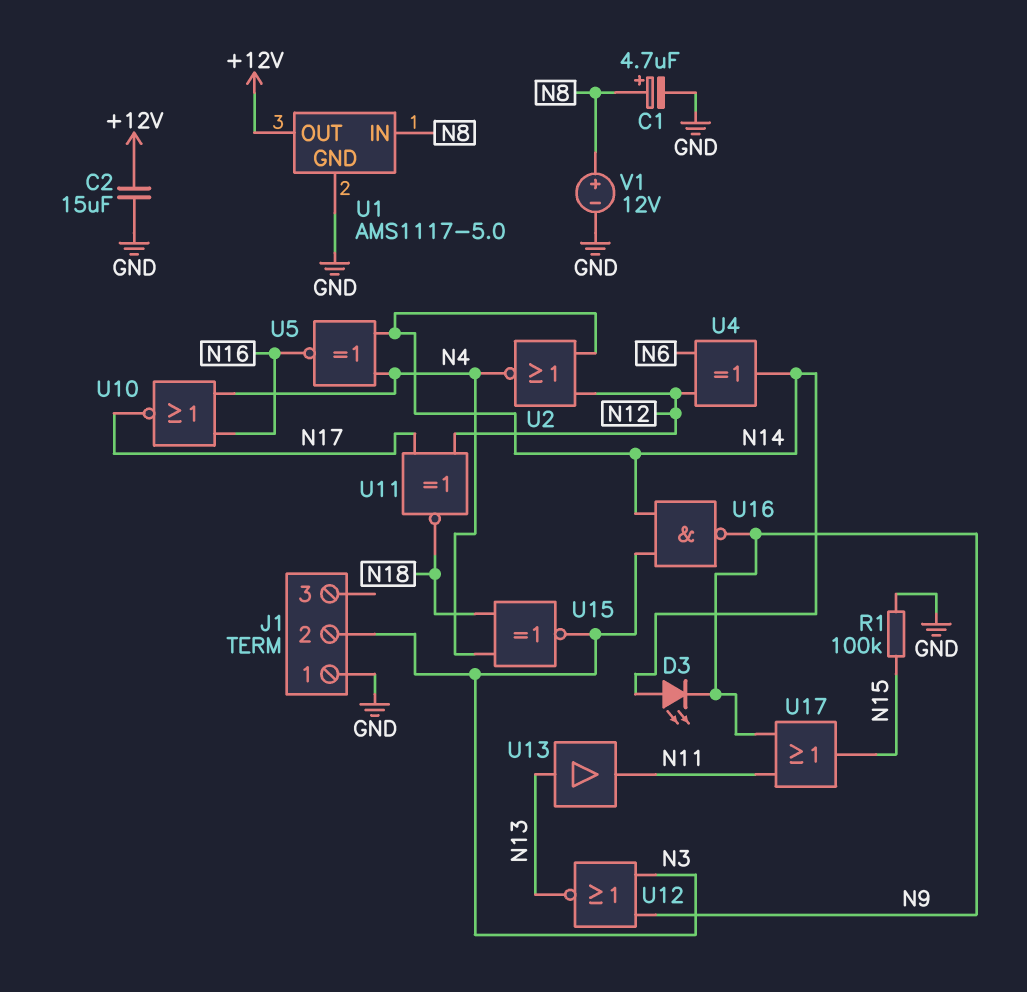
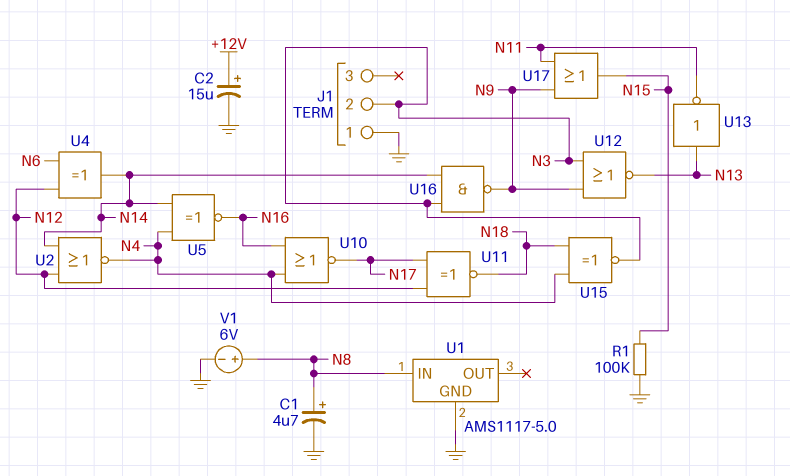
C2: 15uF (+12V, GND) -> 15uF (plus +12V, minus GND)
D3: LED (A N14, K N9) -> none
U1 pin OUT: +12V -> none
U13: buffer (in N13, out N11) -> NOT (in N13, out N11)
V1: 12V (plus N8, minus GND) -> 6V (plus N8, minus GND)

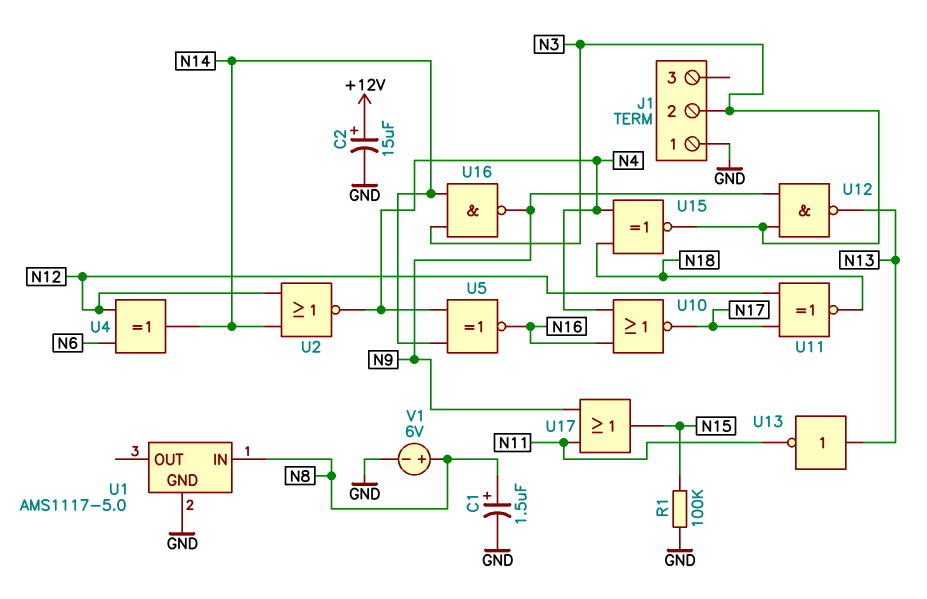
C1: 4.7uF (plus N8, minus GND) -> 1.5uF (plus N8, minus GND)
U12: NOR (in N3, in N9, out N13) -> NAND (in N3, in N9, out N13)

